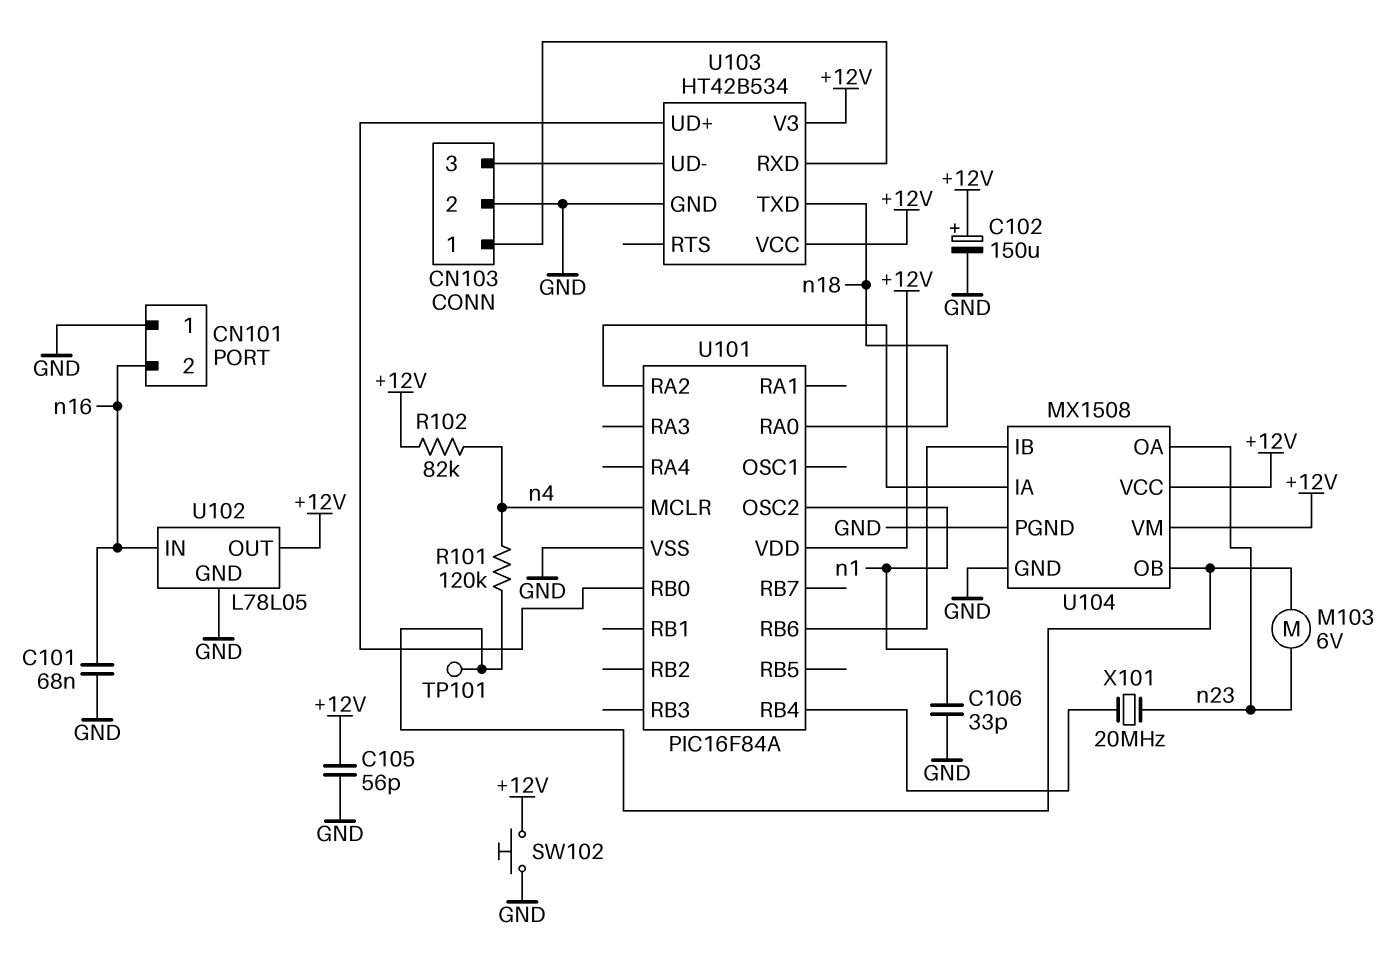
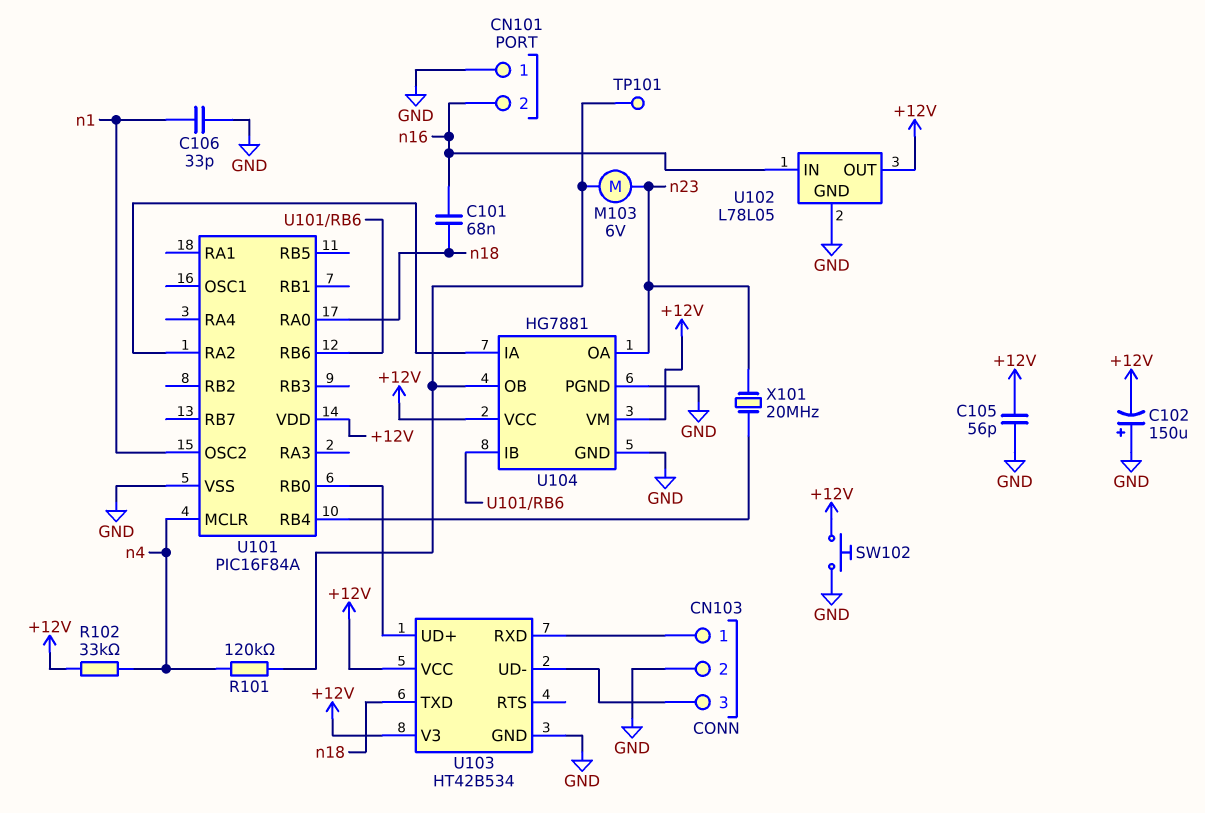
C101: 68nF (GND, n16) -> 68nF (n16, n18)
C102: 150uF (plus +12V, minus GND) -> 150uF (plus GND, minus +12V)
R102: 82k (+12V, n4) -> 33k (+12V, n4)
U104: MX1508 -> HG7881

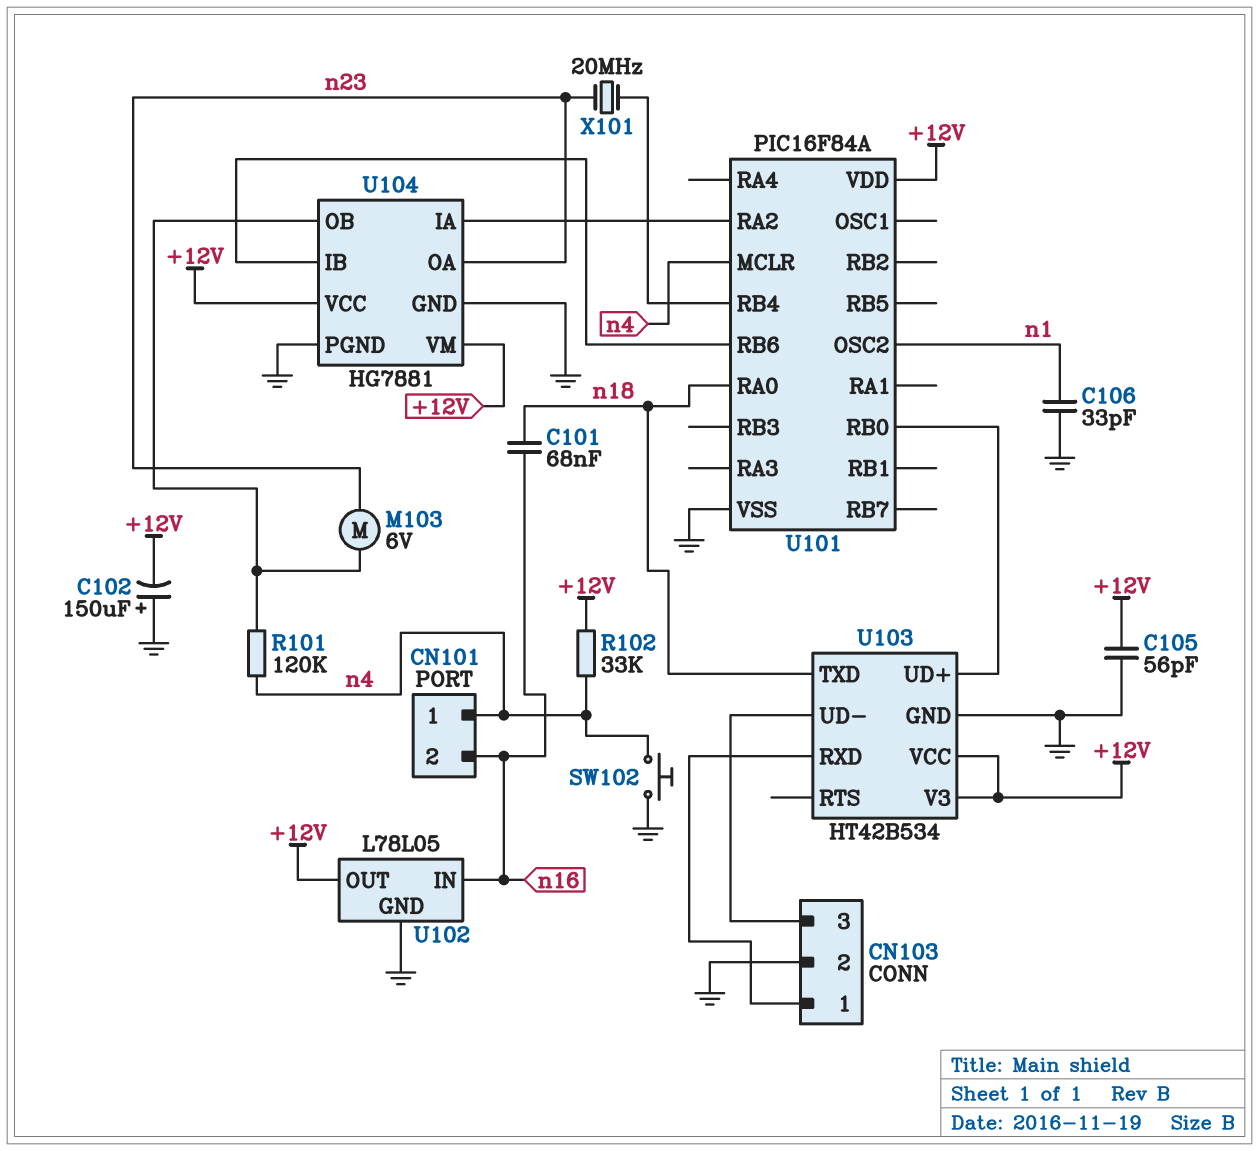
CN101 pin 1: GND -> n4
SW102: button (+12V, GND) -> button (GND, n4)
TP101: test point (U104/OB) -> none

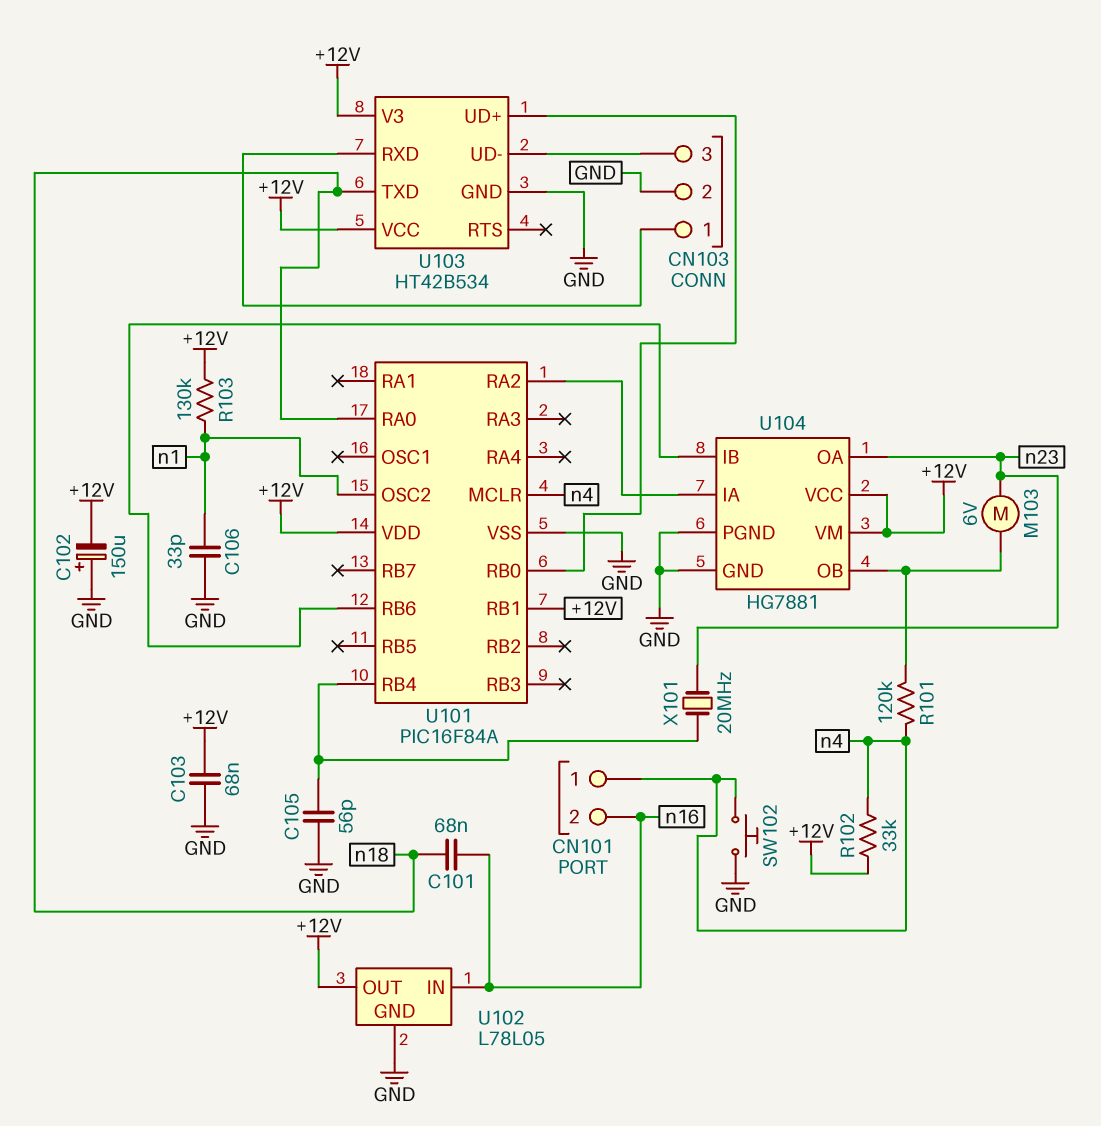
C103: none -> 68nF (+12V, GND)
C105: 56pF (+12V, GND) -> 56pF (GND, U101/RB4)
R103: none -> 130k (+12V, n1)
U101 pin RB1: none -> +12V

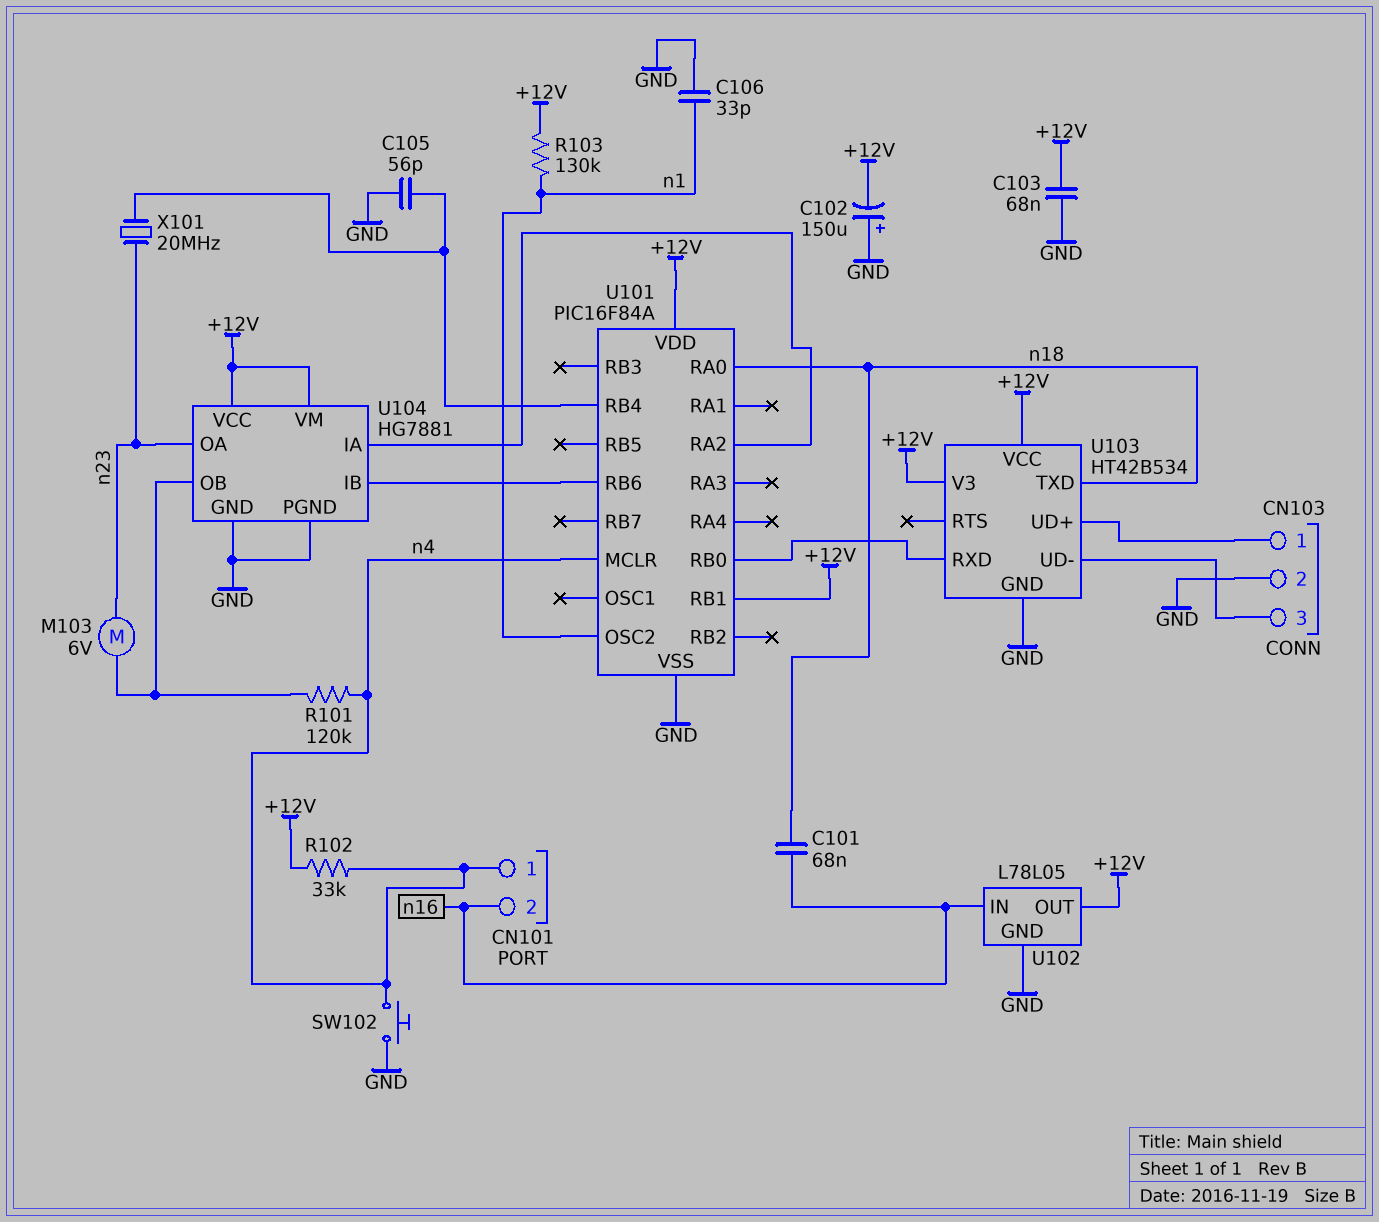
U103 pin RXD: CN103/1 -> U101/RB0
U103 pin UD+: U101/RB0 -> CN103/1

